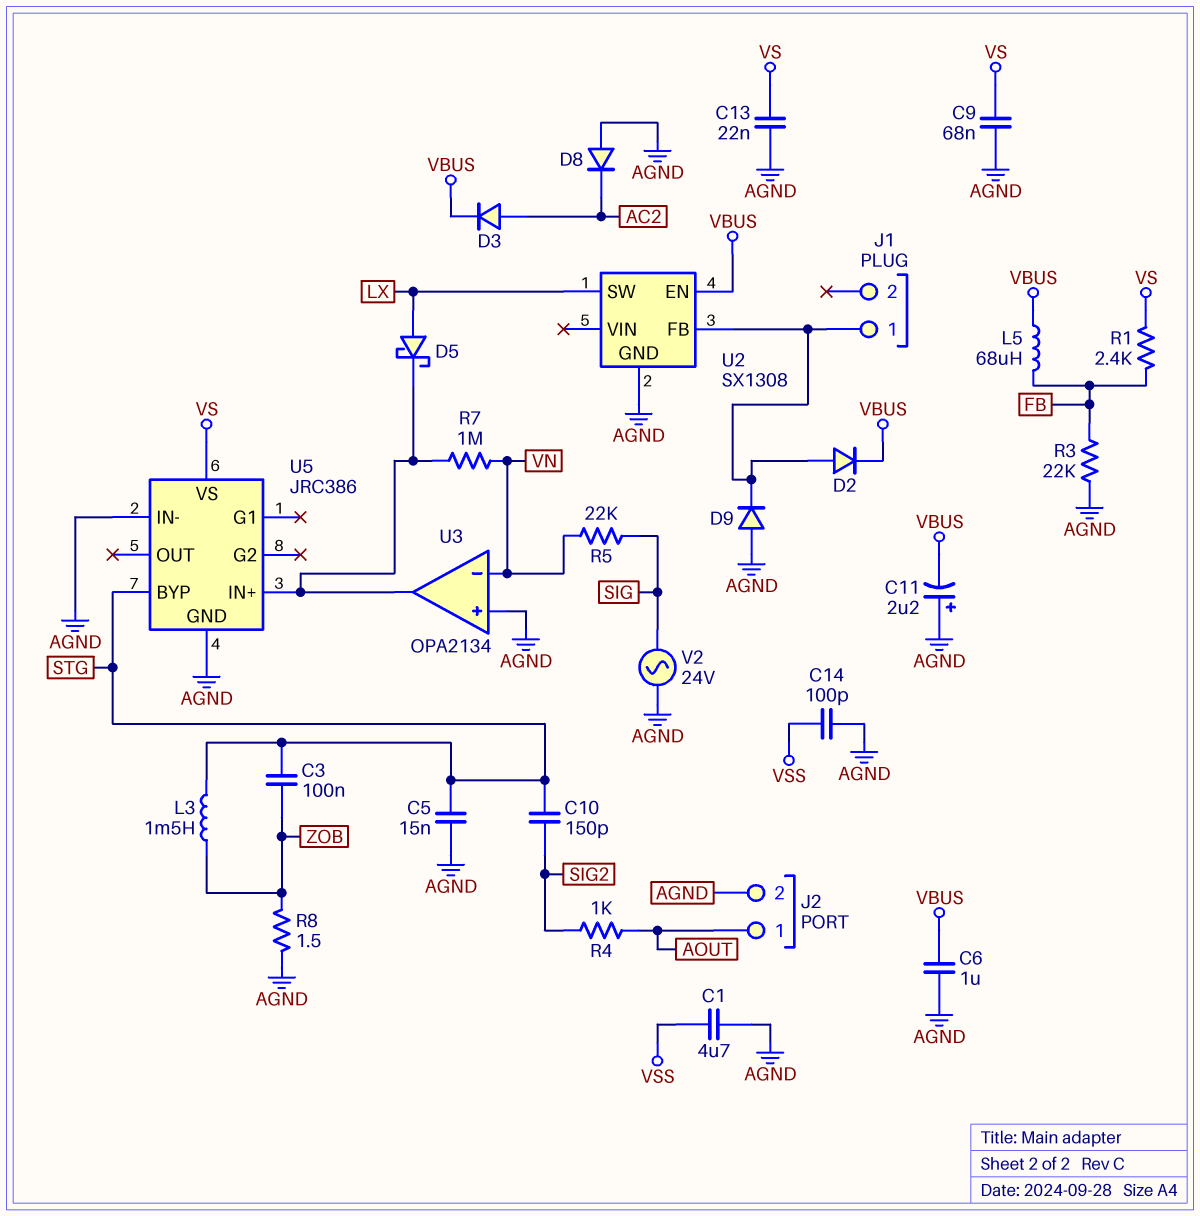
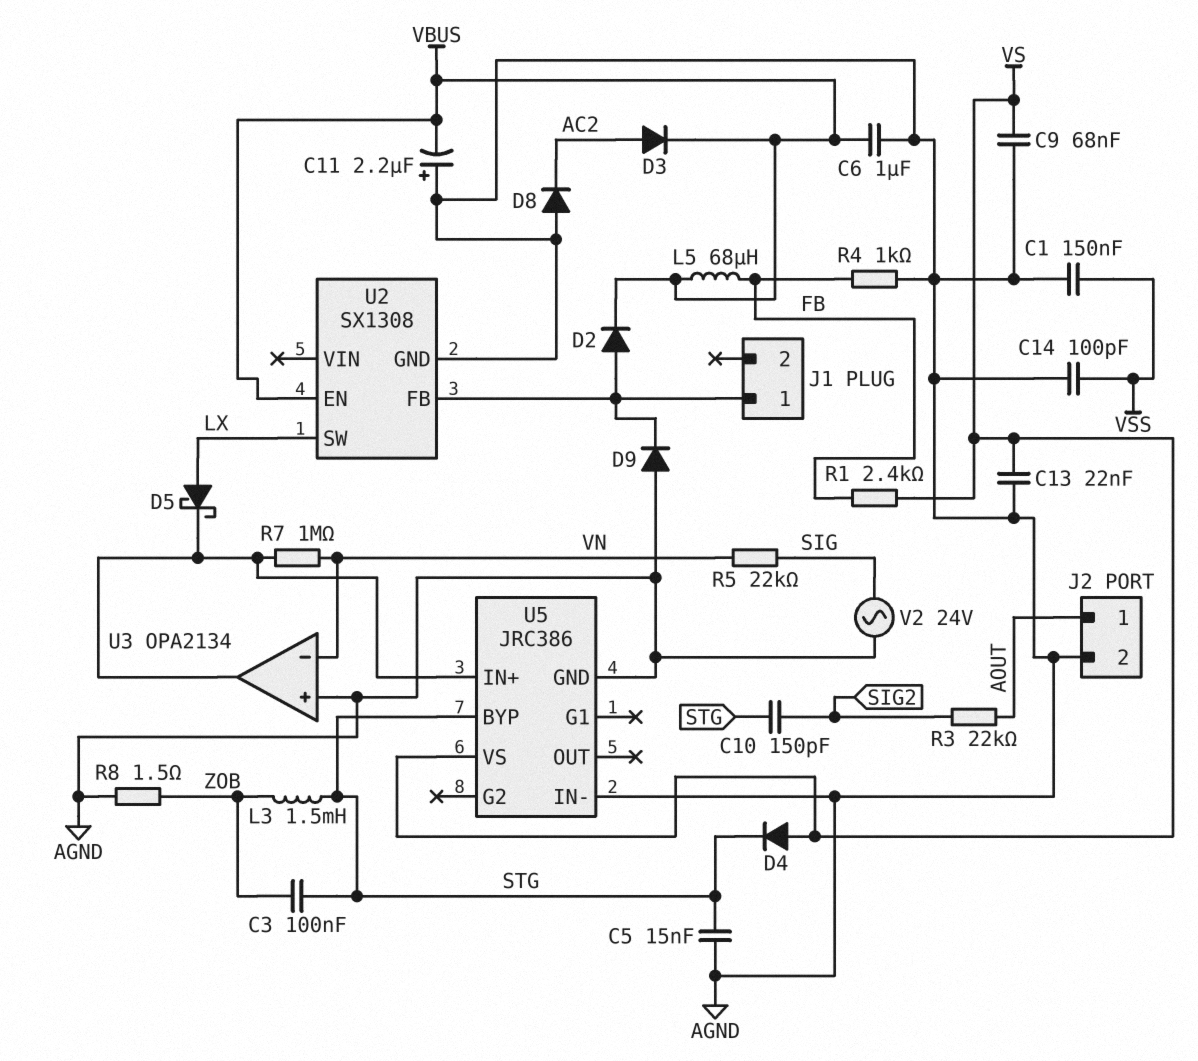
C1: 4.7uF (AGND, VSS) -> 150nF (AGND, VSS)
D4: none -> diode (A VS, K STG)
R3: 22k (AGND, FB) -> 22k (AOUT, SIG2)
R4: 1k (AOUT, SIG2) -> 1k (AGND, FB)

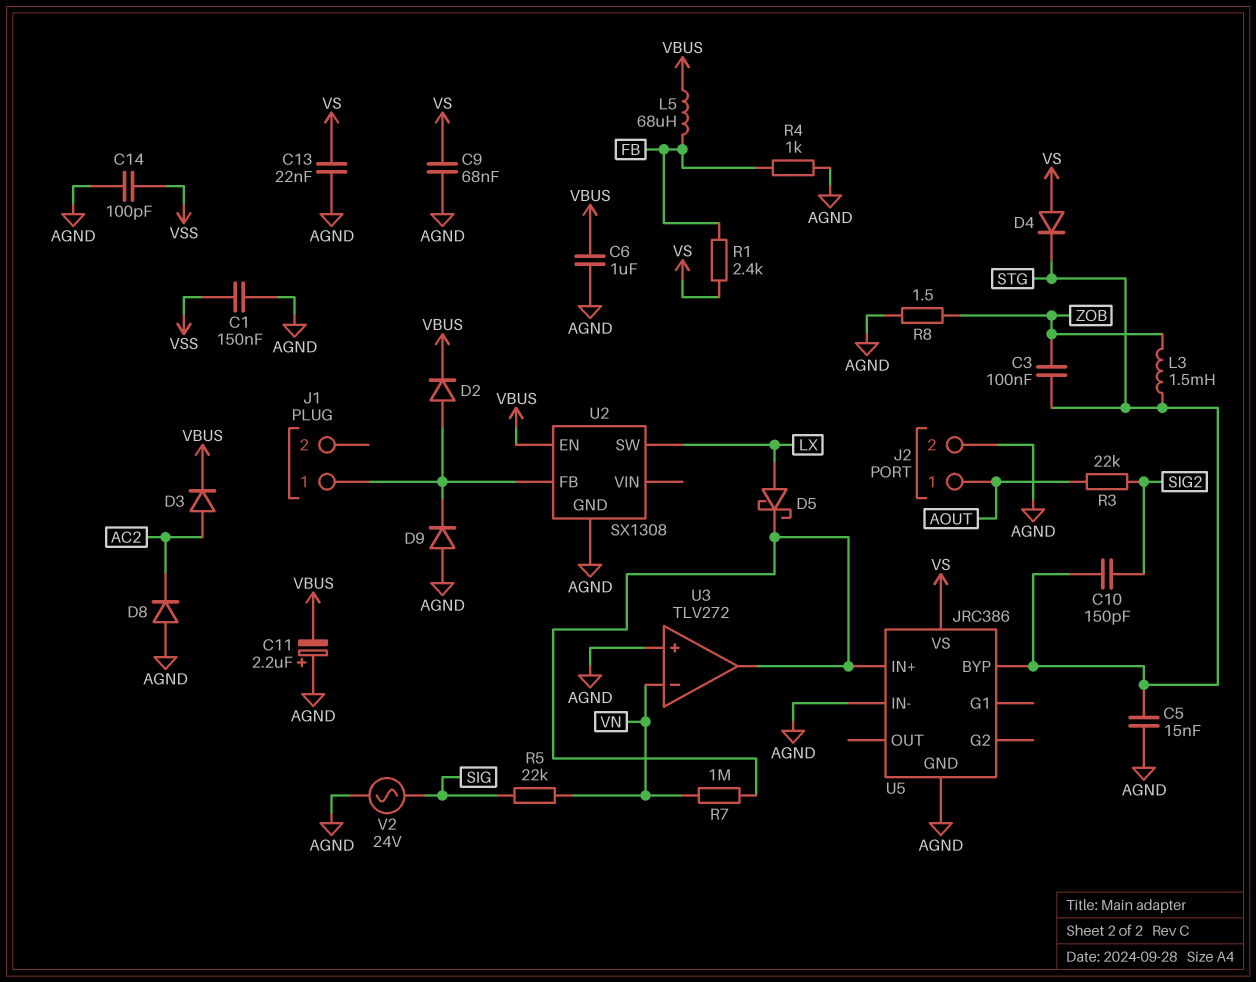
U3: OPA2134 -> TLV272

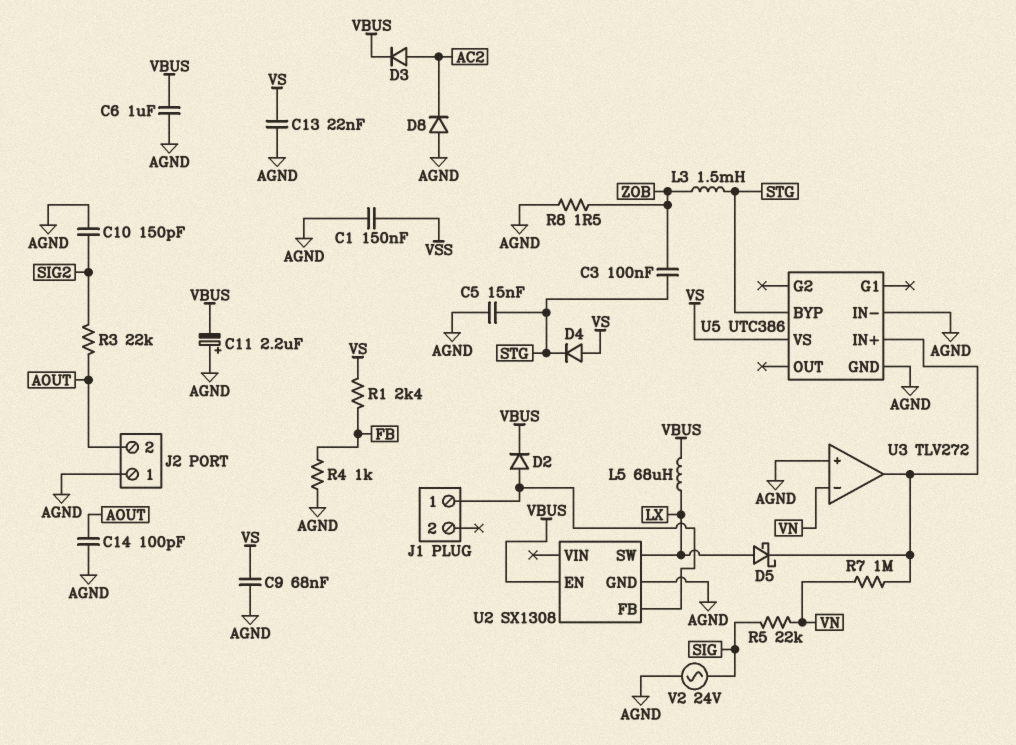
C10: 150pF (SIG2, STG) -> 150pF (AGND, SIG2)
C14: 100pF (AGND, VSS) -> 100pF (AGND, AOUT)
D9: diode (A AGND, K J1/1) -> none
J2 pin 1: AOUT -> AGND
J2 pin 2: AGND -> AOUT
L5: 68uH (FB, VBUS) -> 68uH (LX, VBUS)
U5: JRC386 -> UTC386

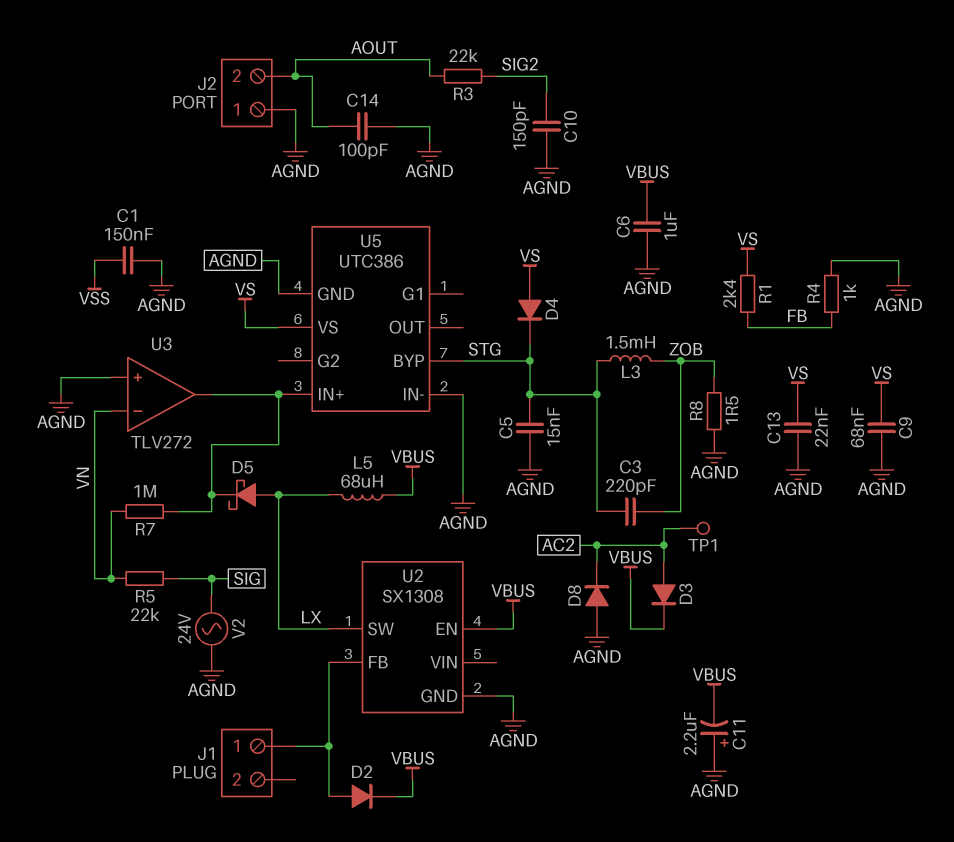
C3: 100nF (STG, ZOB) -> 220pF (STG, ZOB)
TP1: none -> test point (AC2)

